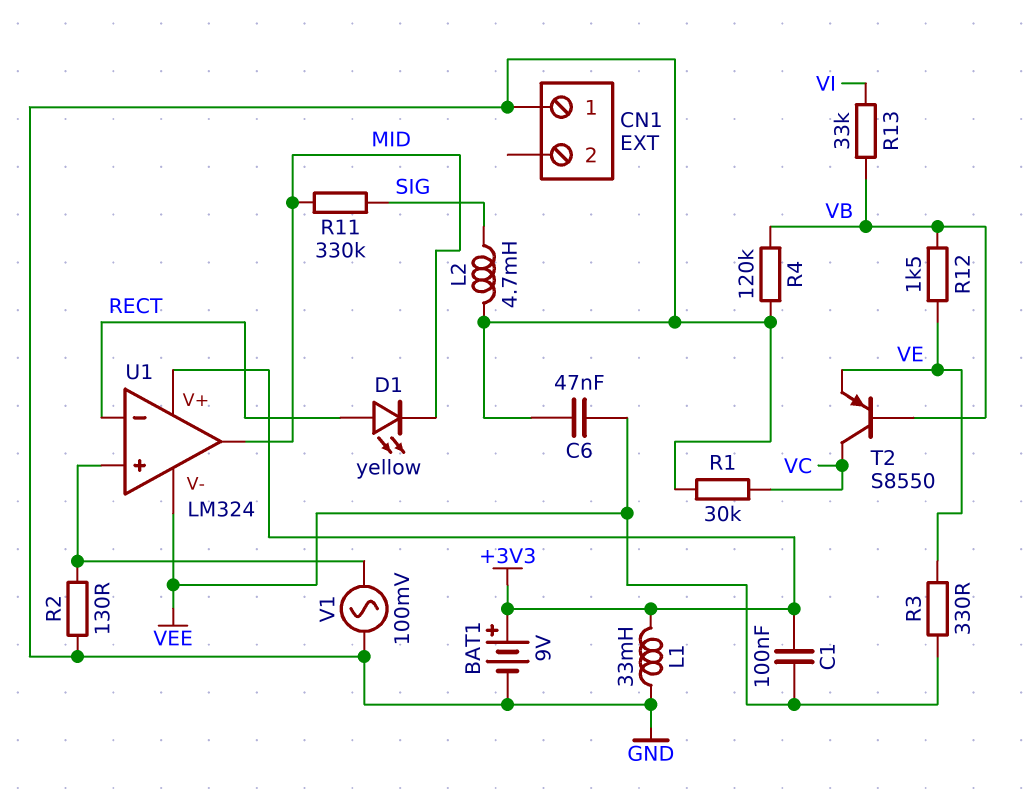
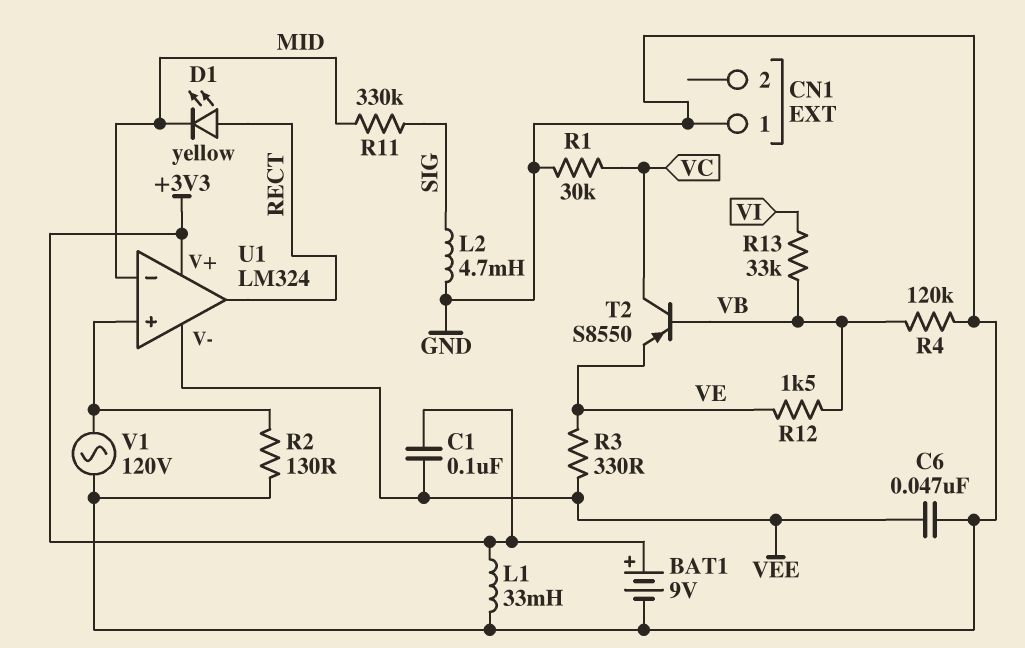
U1 pin in-: RECT -> MID
U1 pin out: MID -> RECT
V1: AC 100mV (GND, U1/in+) -> AC 120V (GND, U1/in+)

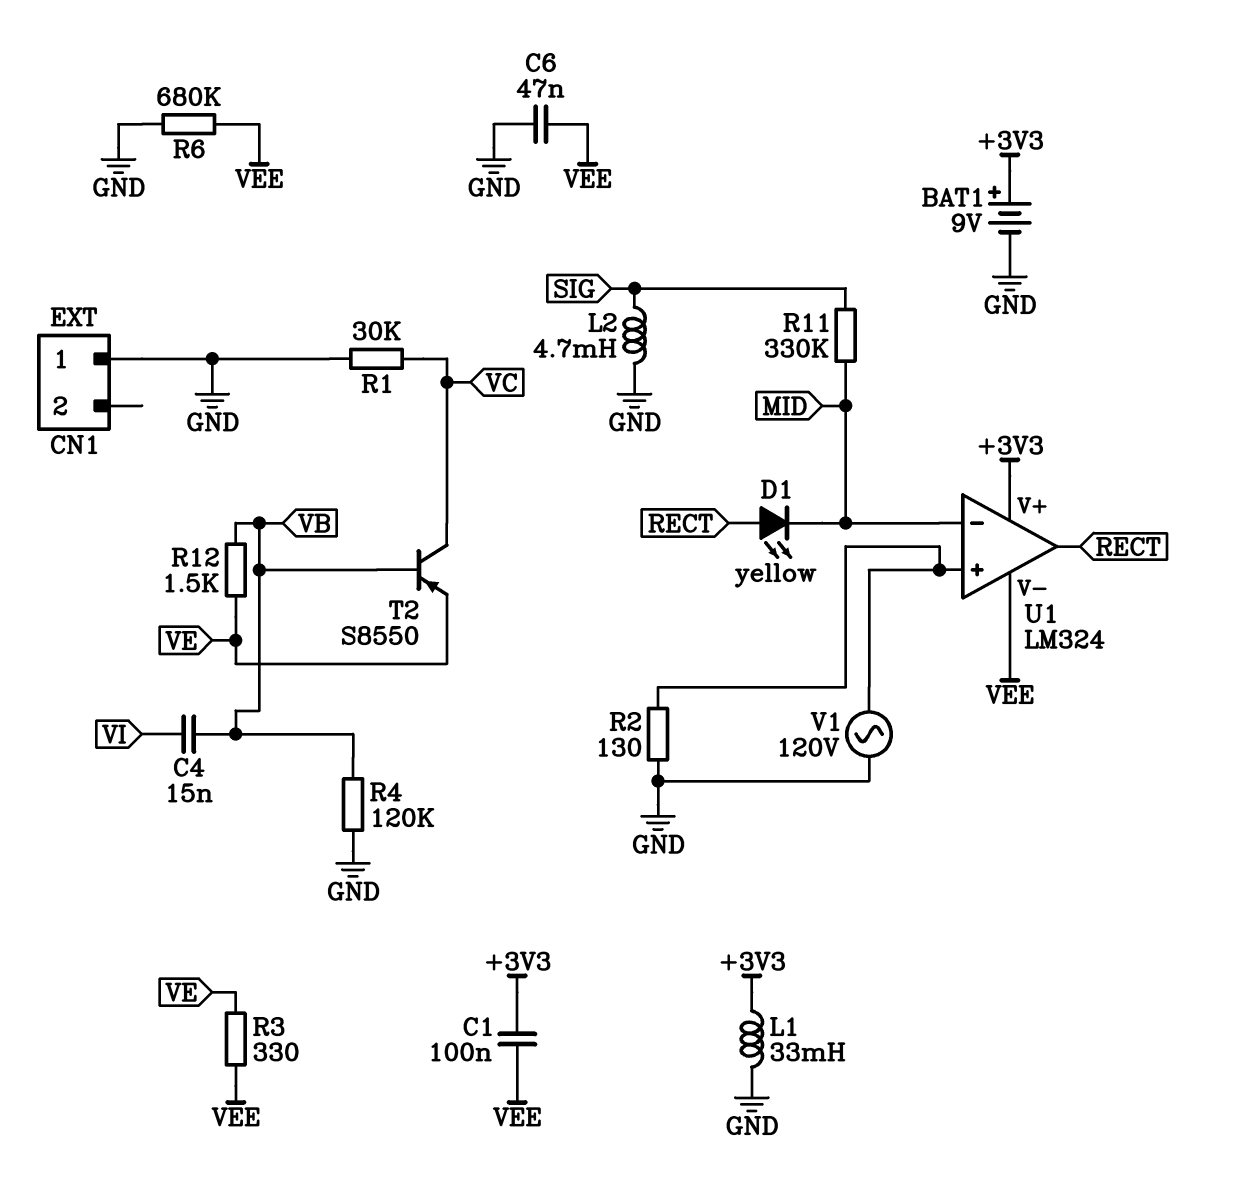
C4: none -> 15nF (VB, VI)
R6: none -> 680k (GND, VEE)
R13: 33k (VB, VI) -> none

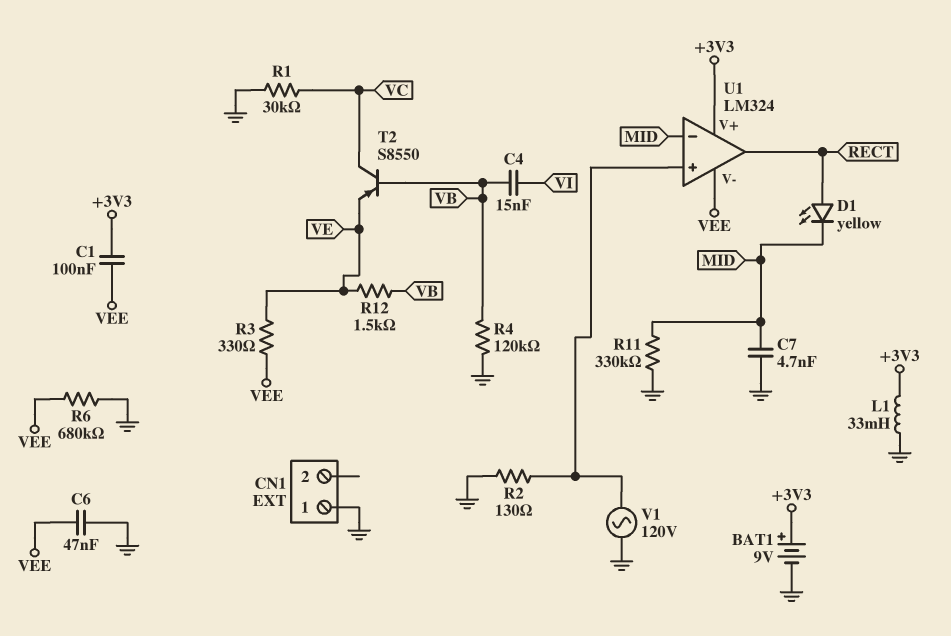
C7: none -> 4.7nF (GND, MID)
L2: 4.7mH (GND, SIG) -> none
R11: 330k (MID, SIG) -> 330k (GND, MID)

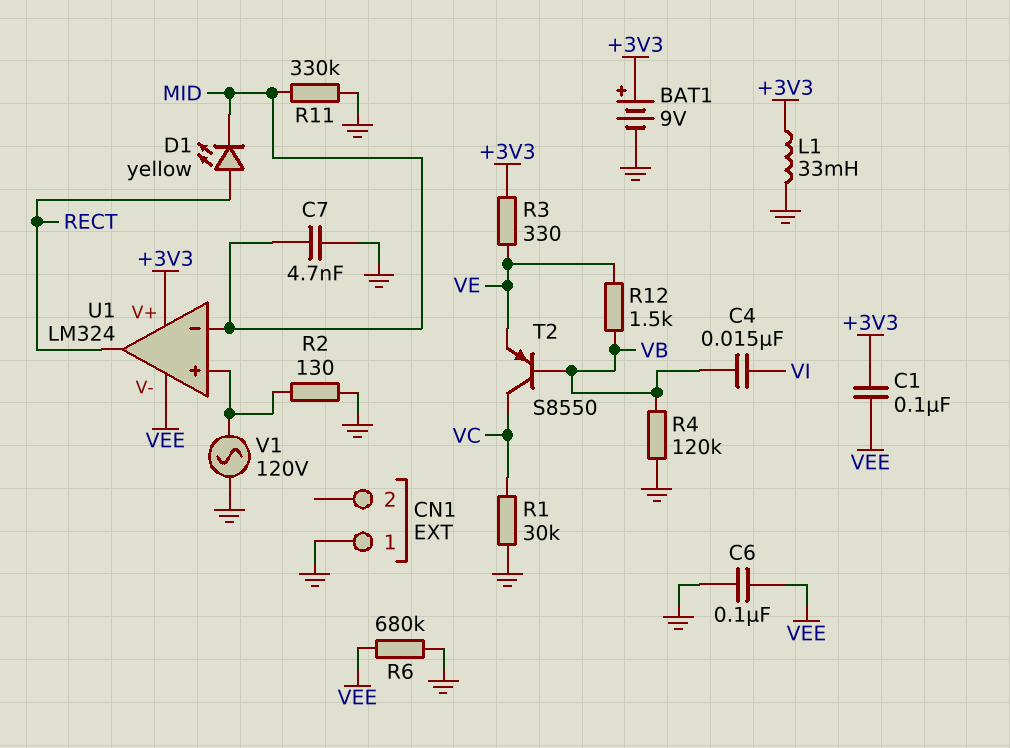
C6: 47nF (GND, VEE) -> 100nF (GND, VEE)
R3: 330 (VE, VEE) -> 330 (+3V3, VE)

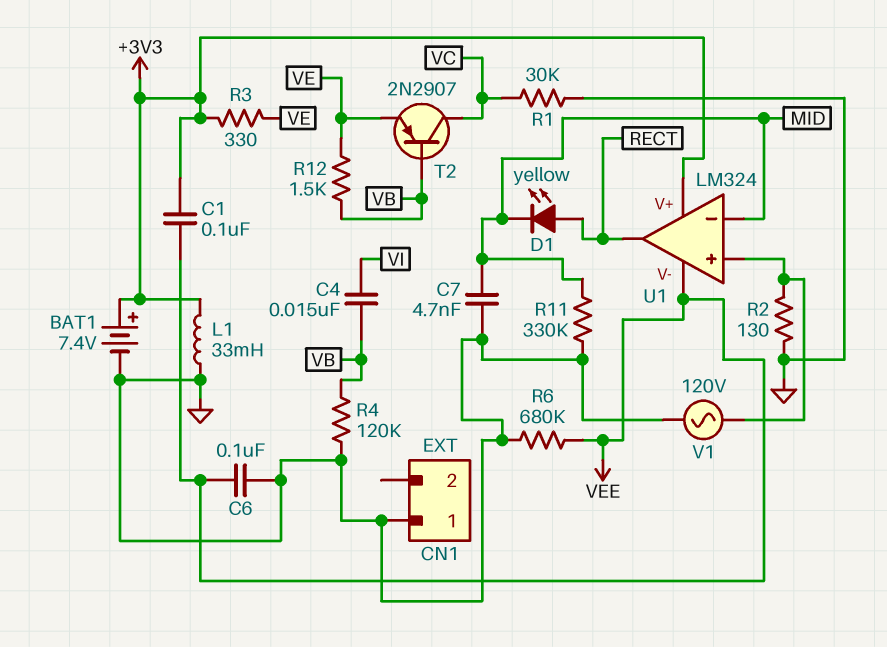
BAT1: 9V (plus +3V3, minus GND) -> 7.4V (plus +3V3, minus GND)
T2: PNP S8550 (B VB, C VC, E VE) -> PNP 2N2907 (B VB, C VC, E VE)

